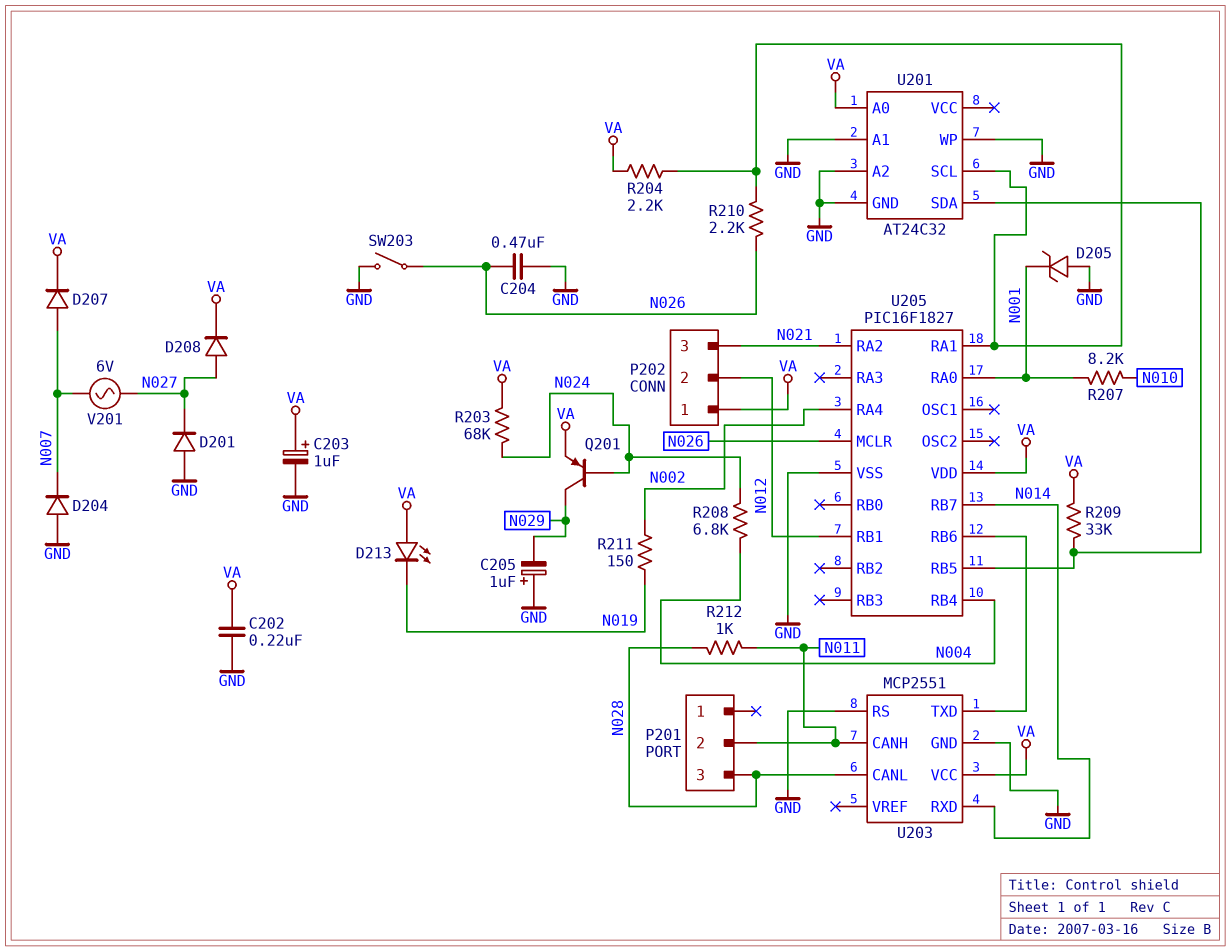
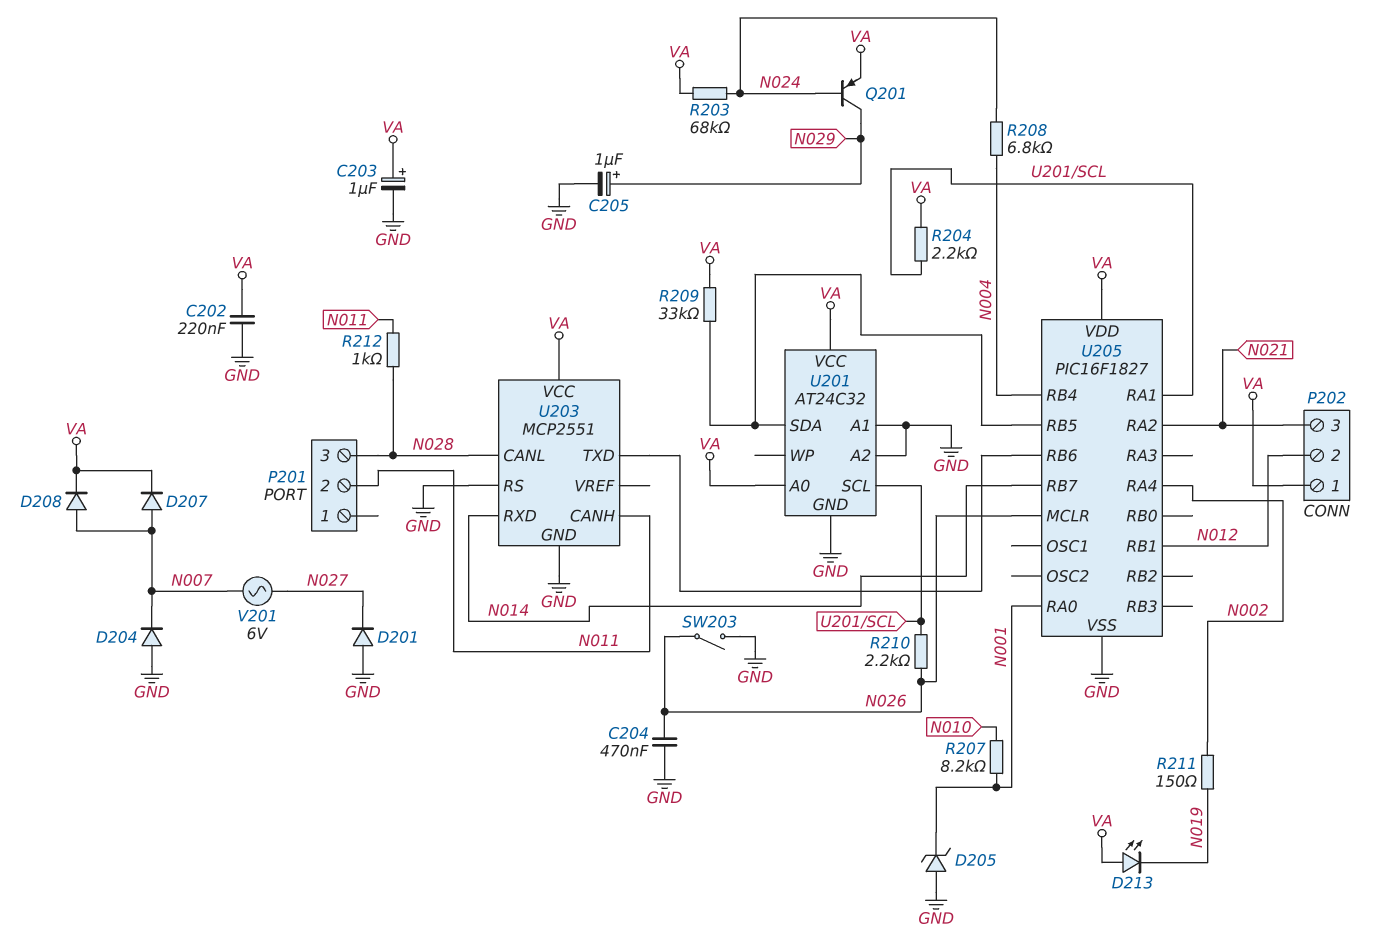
C205: 1uF (plus GND, minus N029) -> 1uF (plus N029, minus GND)
D208: diode (A N027, K VA) -> diode (A N007, K VA)
U201 pin VCC: none -> VA
U201 pin WP: GND -> none

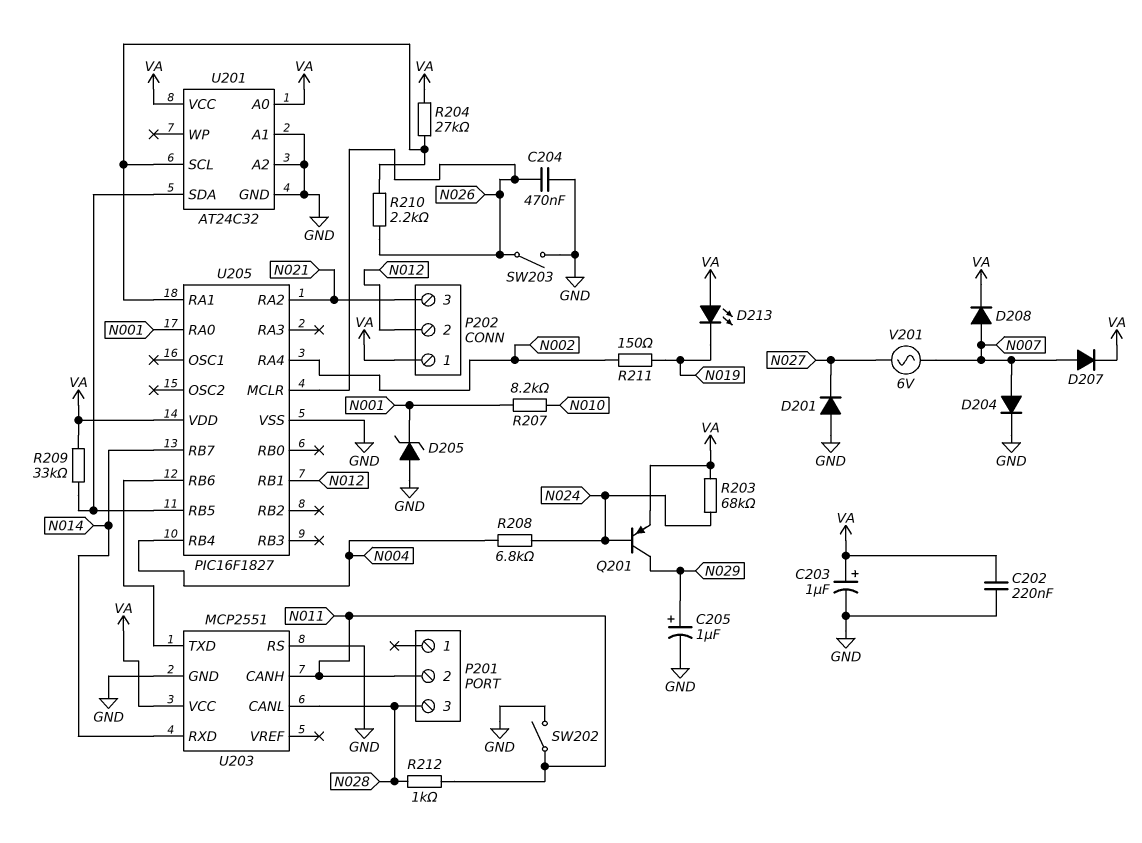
D204: diode (A GND, K N007) -> diode (A N007, K GND)
R204: 2.2k (U201/SCL, VA) -> 27k (U201/SCL, VA)
SW202: none -> switch (GND, N011)

